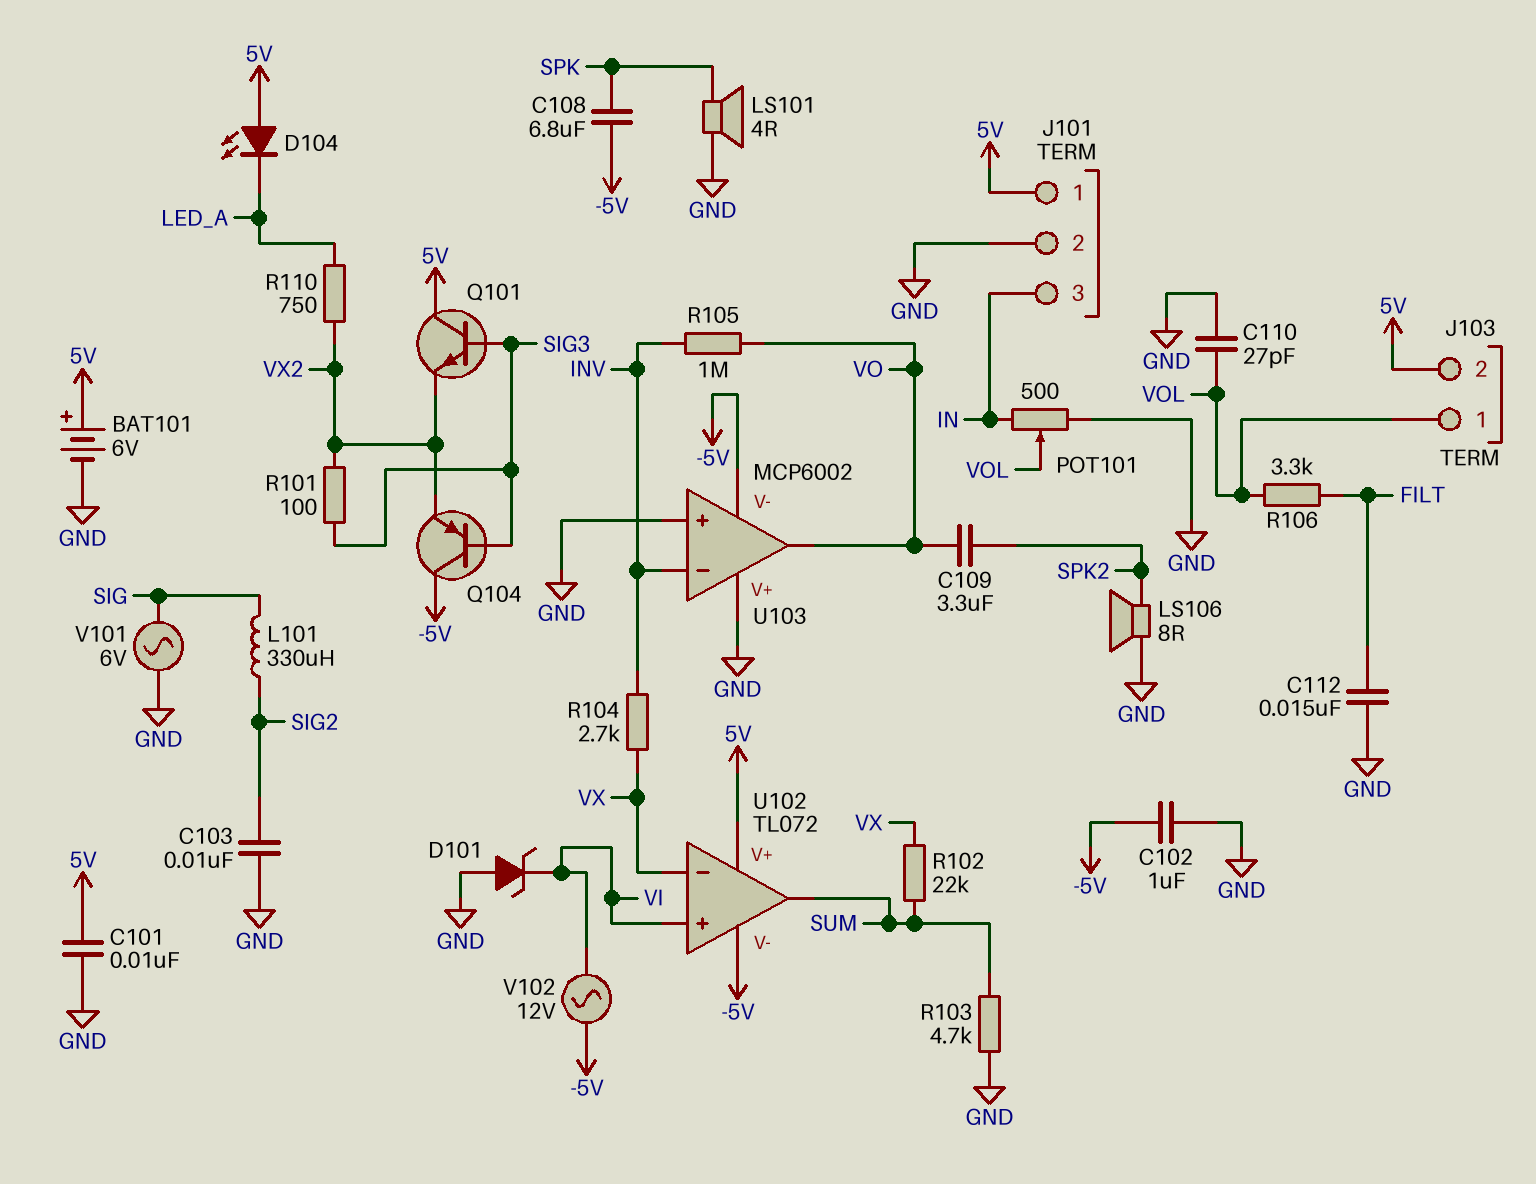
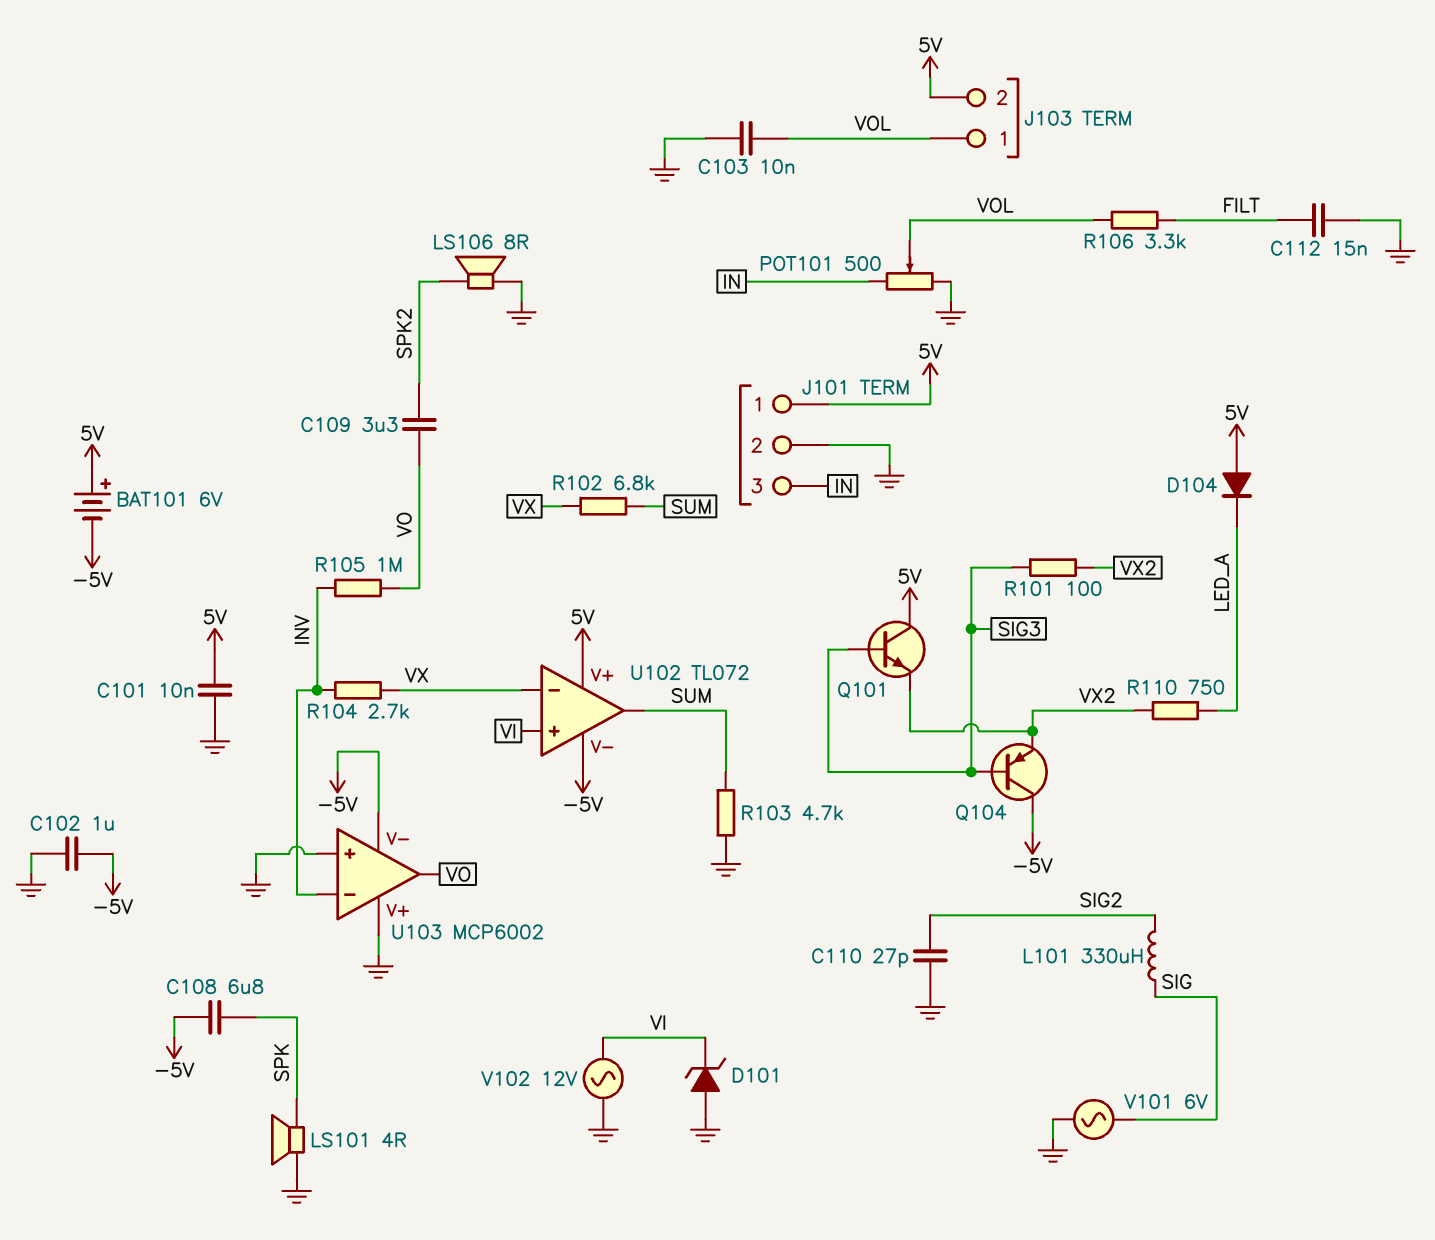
BAT101: 6V (plus 5V, minus GND) -> 6V (plus 5V, minus -5V)
C103: 10nF (GND, SIG2) -> 10nF (GND, VOL)
C110: 27pF (GND, VOL) -> 27pF (GND, SIG2)
D104: LED (A 5V, K LED_A) -> diode (A 5V, K LED_A)
R102: 22k (SUM, VX) -> 6.8k (SUM, VX)
V102: AC 12V (-5V, VI) -> AC 12V (GND, VI)

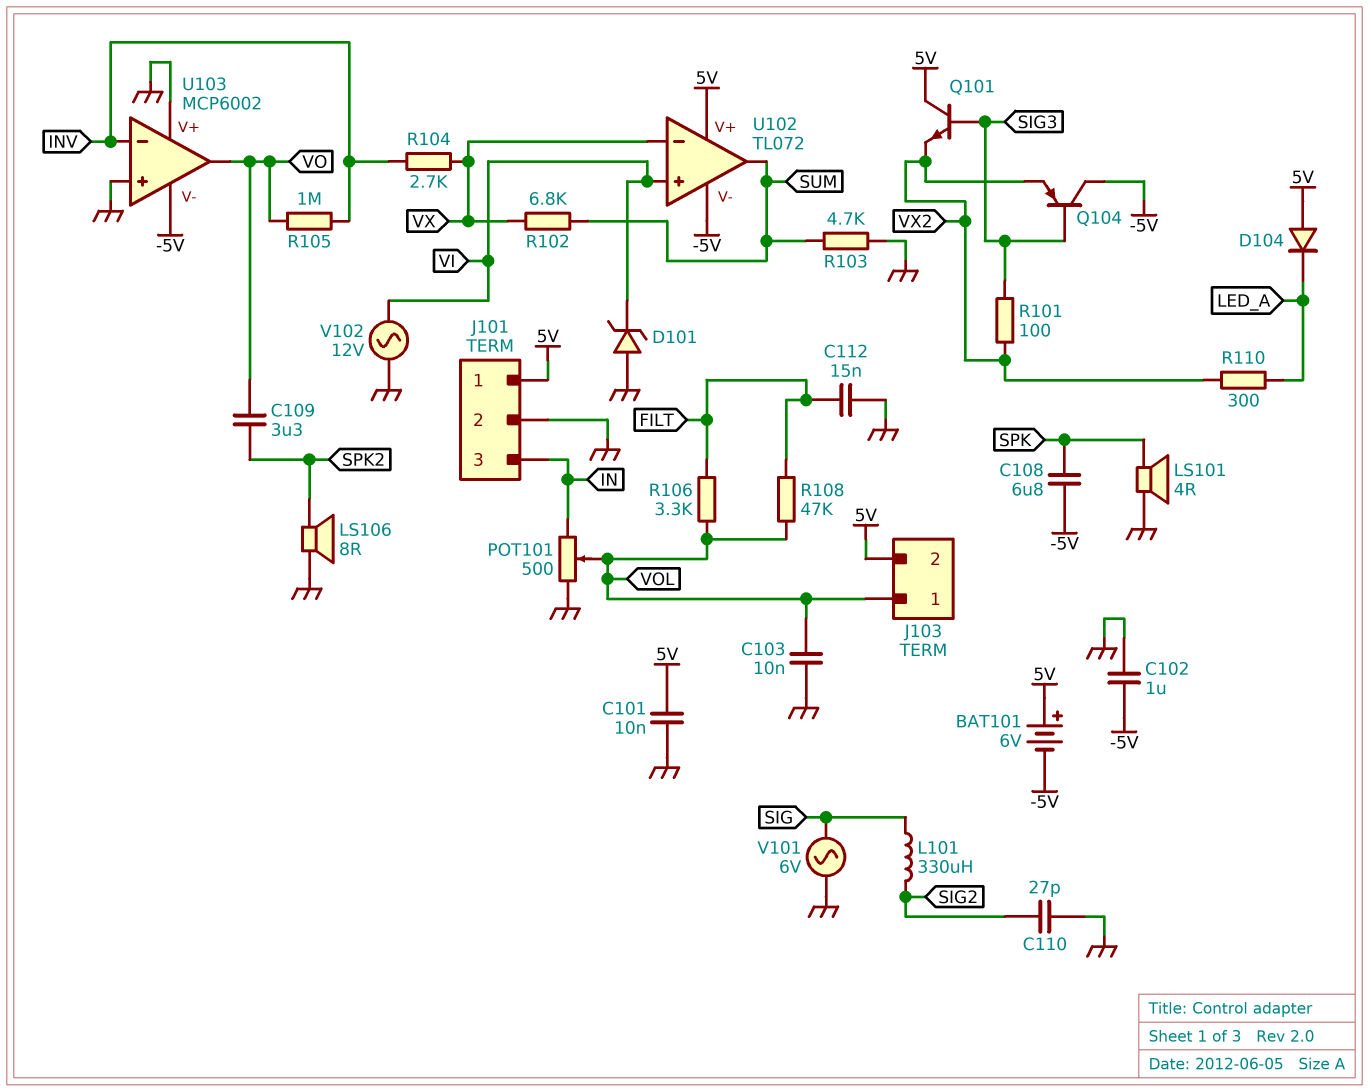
R108: none -> 47k (FILT, VOL)
R110: 750 (LED_A, VX2) -> 300 (LED_A, VX2)

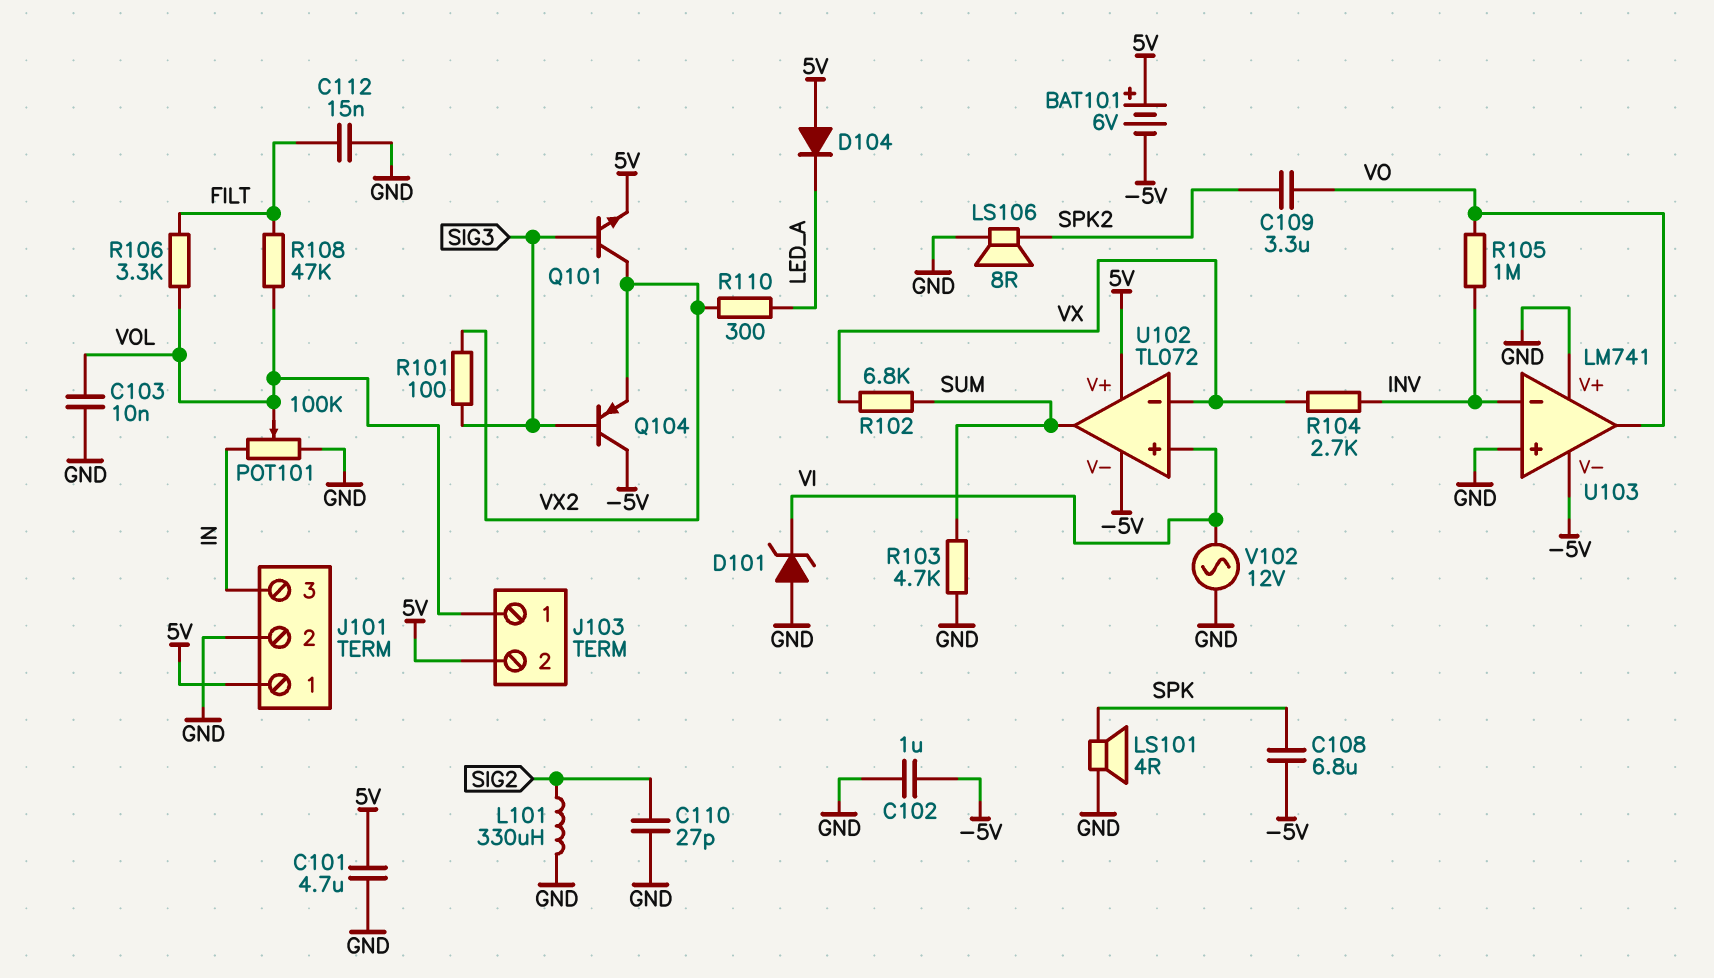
C101: 10nF (5V, GND) -> 4.7uF (5V, GND)
L101: 330uH (SIG, SIG2) -> 330uH (GND, SIG2)
POT101: 500 (GND, IN, wiper VOL) -> 100k (GND, IN, wiper VOL)
Q101: NPN (B SIG3, C 5V, E VX2) -> NPN (B SIG3, C VX2, E 5V)
U103: MCP6002 -> LM741
V101: AC 6V (GND, SIG) -> none

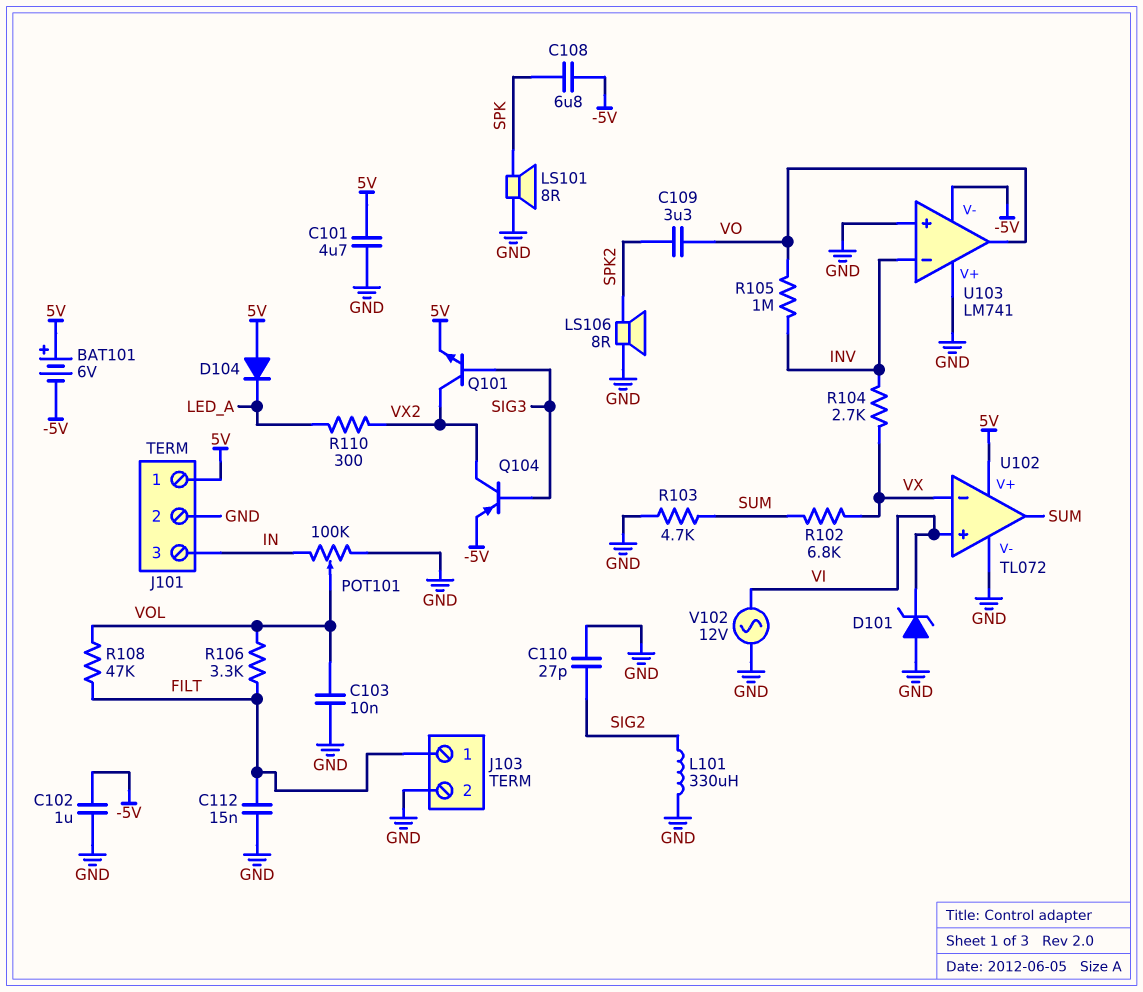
J103 pin 1: VOL -> FILT
J103 pin 2: 5V -> GND
LS101: speaker 4R (GND, SPK) -> speaker 8R (GND, SPK)
Q104: PNP (B SIG3, C -5V, E VX2) -> PNP (B SIG3, C VX2, E -5V)
R101: 100 (SIG3, VX2) -> none
U102 pin V-: -5V -> GND

